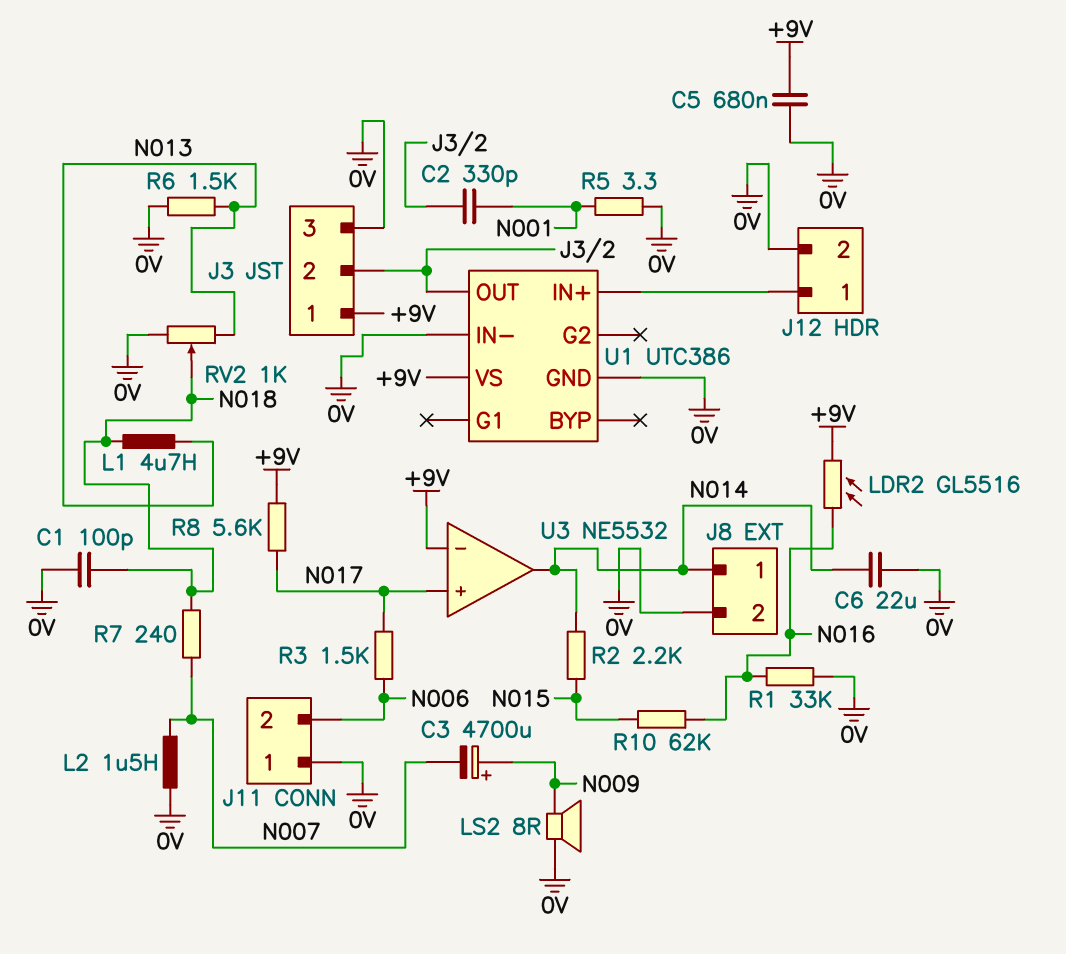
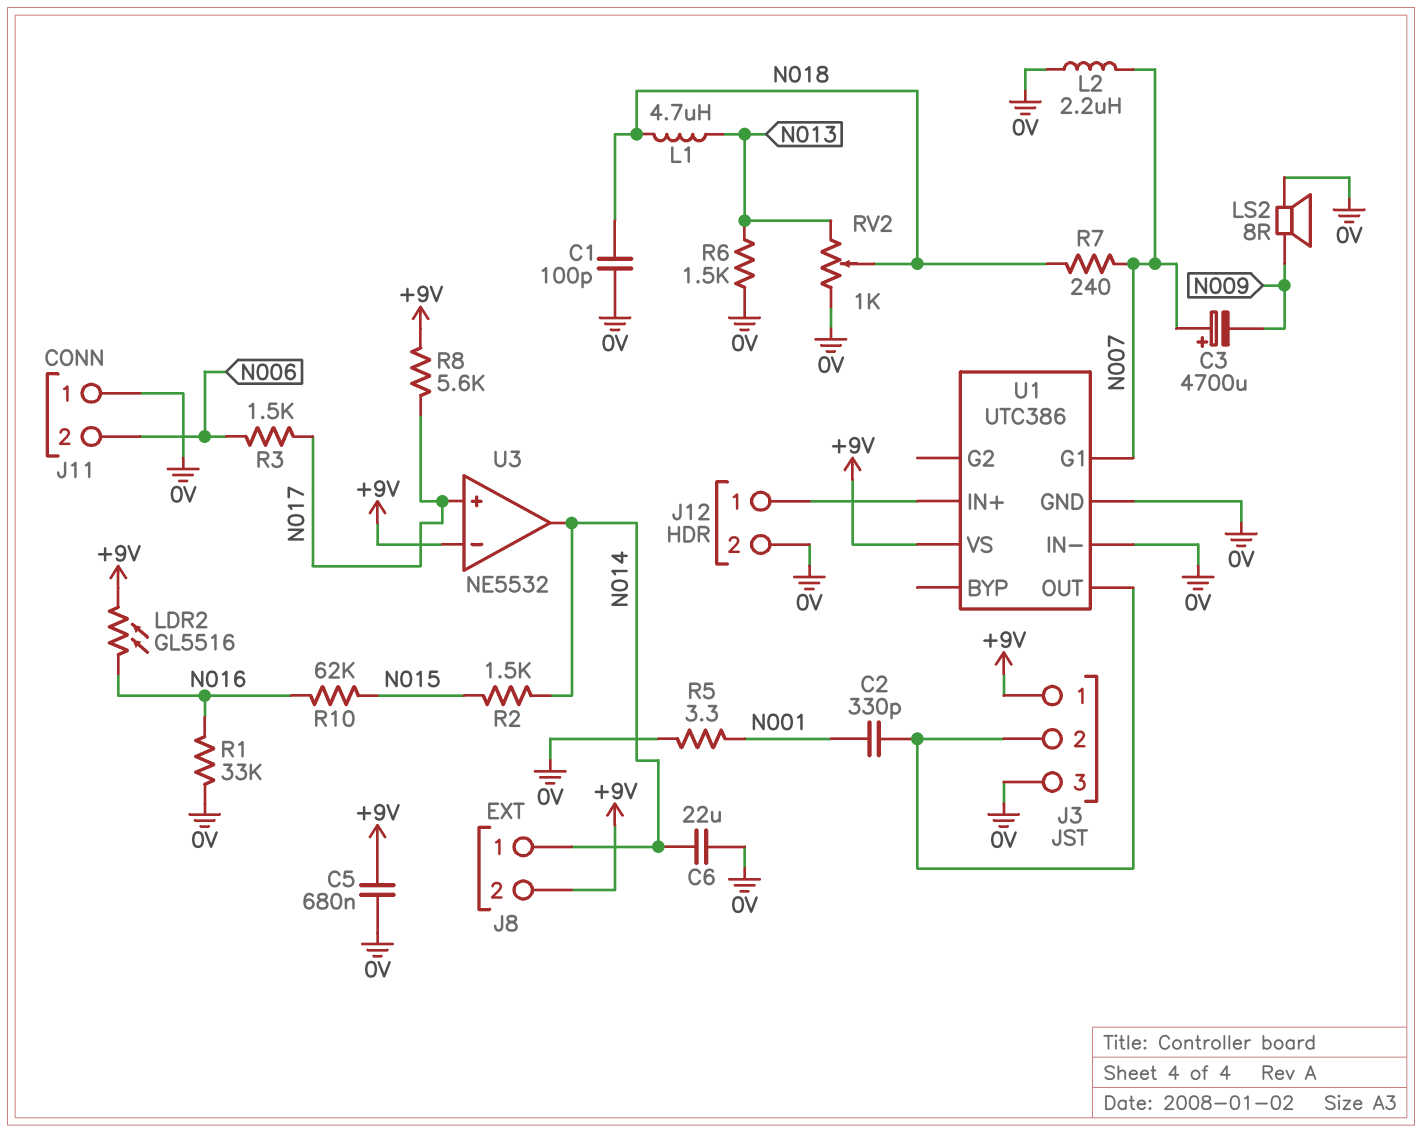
C3: 4700uF (plus N009, minus N007) -> 4700uF (plus N007, minus N009)
J8 pin 2: 0V -> +9V
L2: 1.5uH (0V, N007) -> 2.2uH (0V, N007)
R2: 2.2k (N014, N015) -> 1.5k (N014, N015)
U1 pin G1: none -> N007

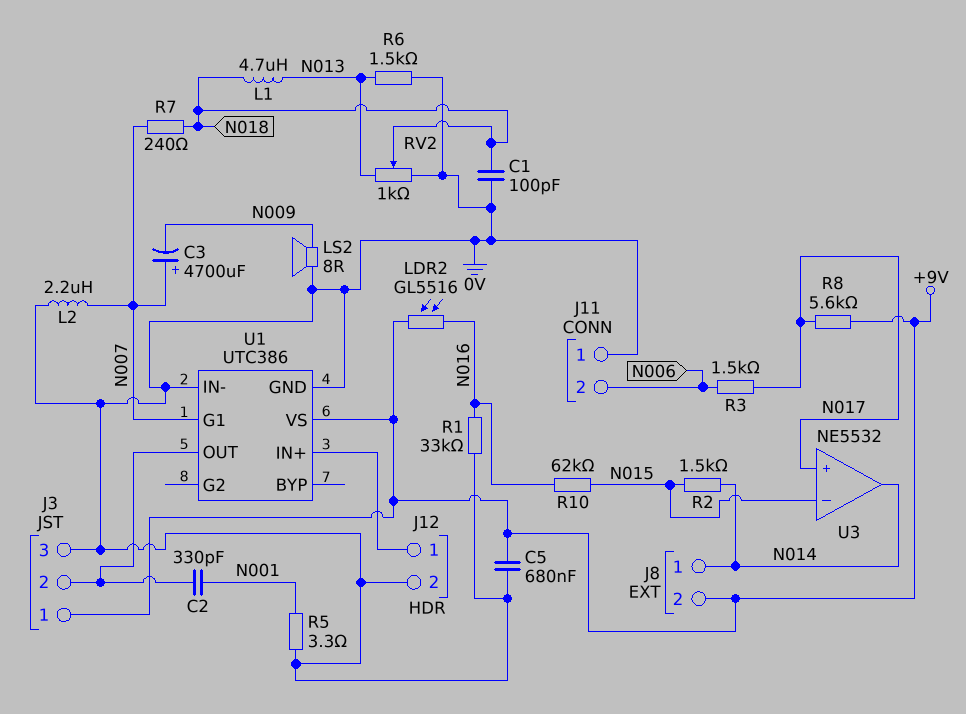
C6: 22uF (0V, N014) -> none
U3 pin in-: +9V -> N015

